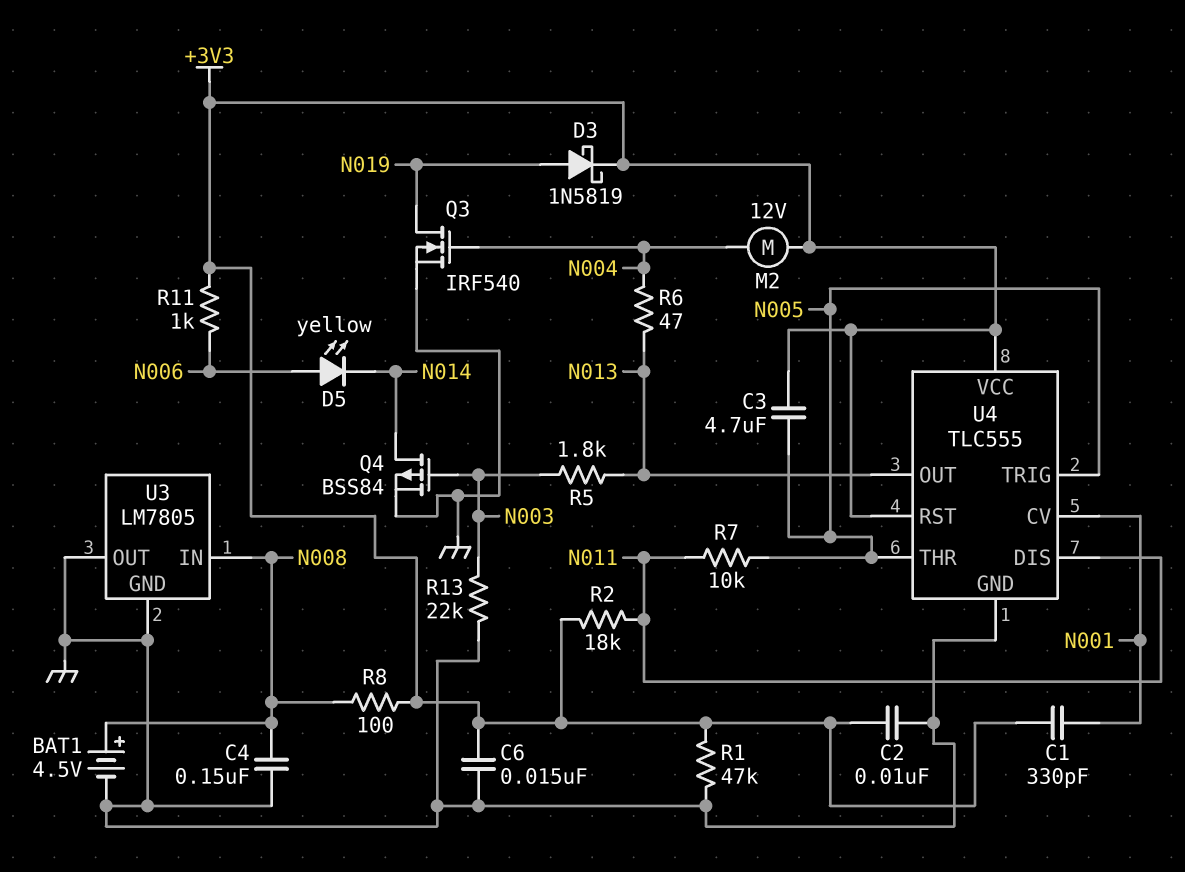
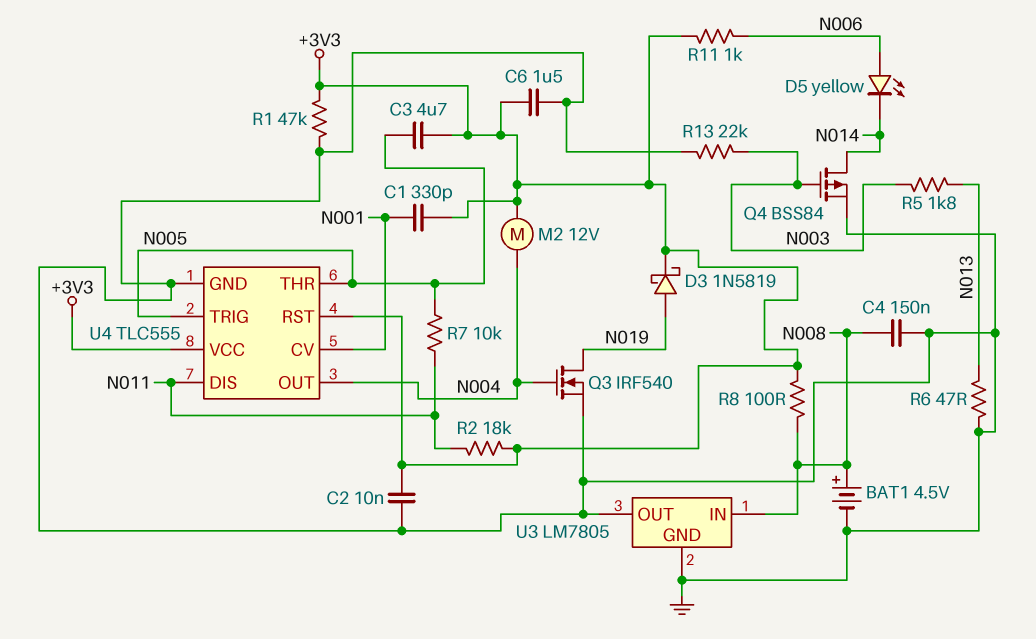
C6: 15nF (+3V3, GND) -> 1.5uF (+3V3, GND)
R6: 47 (N004, N013) -> 47 (GND, N013)
U4 pin OUT: N013 -> N004

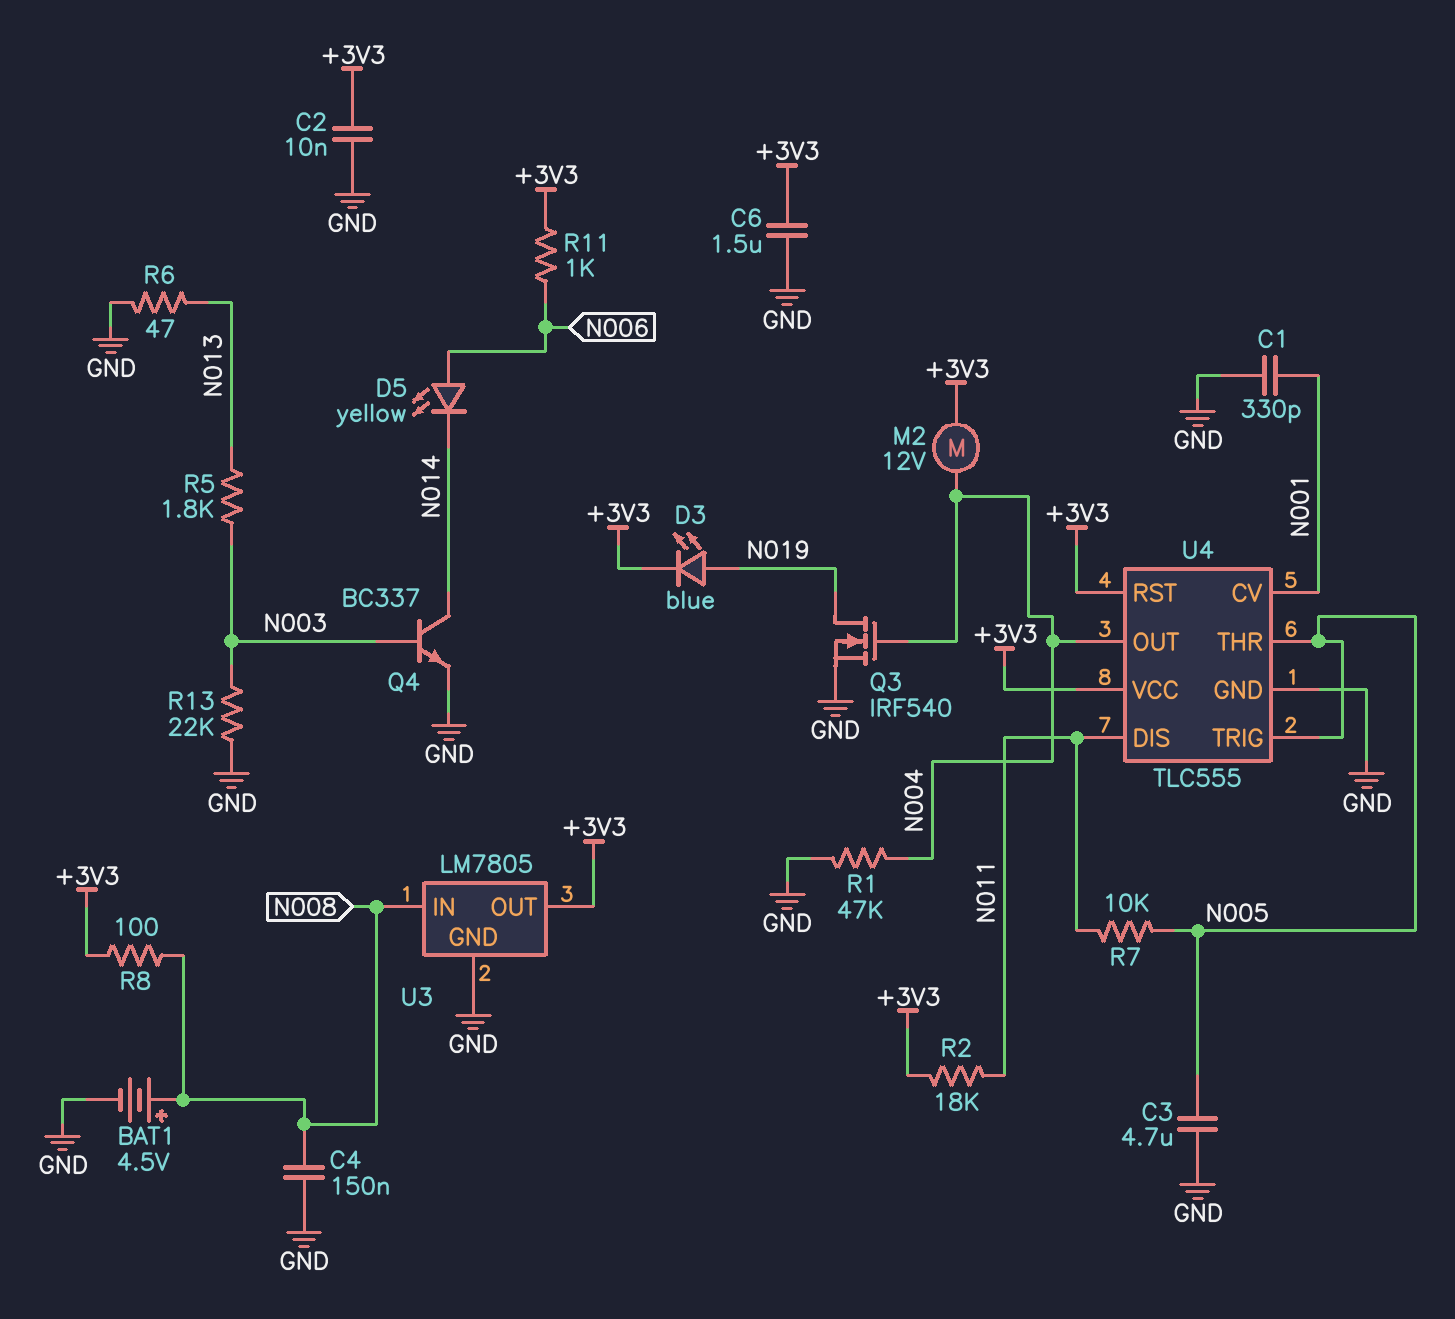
C1: 330pF (+3V3, N001) -> 330pF (GND, N001)
C3: 4.7uF (+3V3, N005) -> 4.7uF (GND, N005)
D3: schottky 1N5819 (A N019, K +3V3) -> LED blue (A N019, K +3V3)
Q4: PMOS BSS84 (G N003, D N014, S GND) -> NPN BC337 (B N003, C N014, E GND)
R1: 47k (+3V3, GND) -> 47k (GND, N004)
U3 pin OUT: GND -> +3V3

